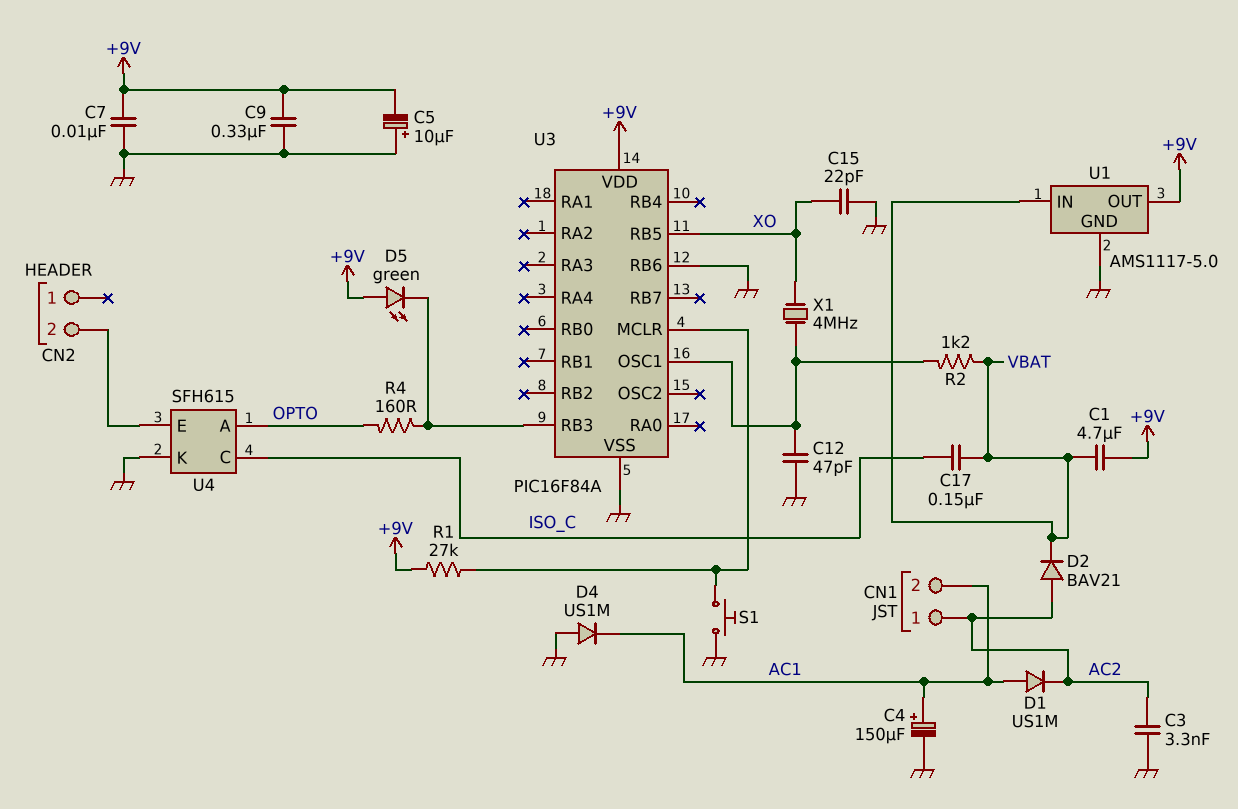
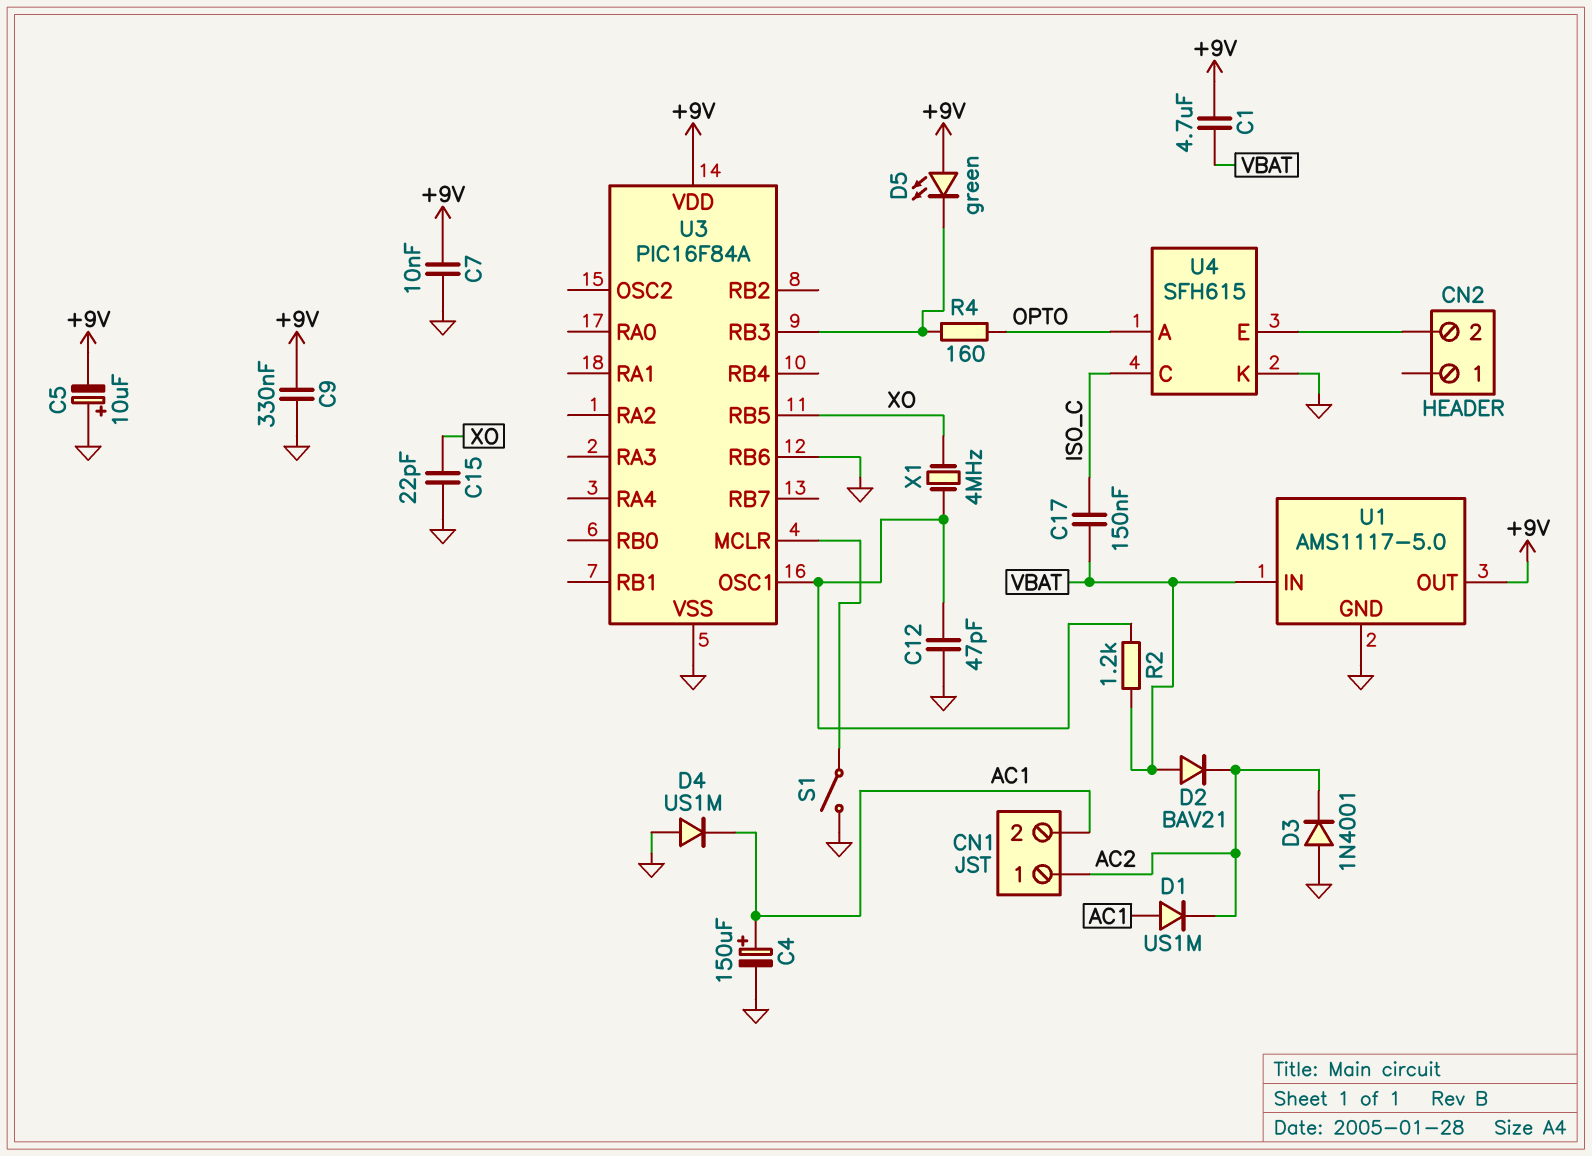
C3: 3.3nF (AC2, GND) -> none
D2: diode BAV21 (A AC2, K VBAT) -> diode BAV21 (A VBAT, K AC2)
D3: none -> diode 1N4001 (A GND, K AC2)
R1: 27k (+9V, U3/MCLR) -> none
S1: button (GND, U3/MCLR) -> switch (GND, U3/MCLR)

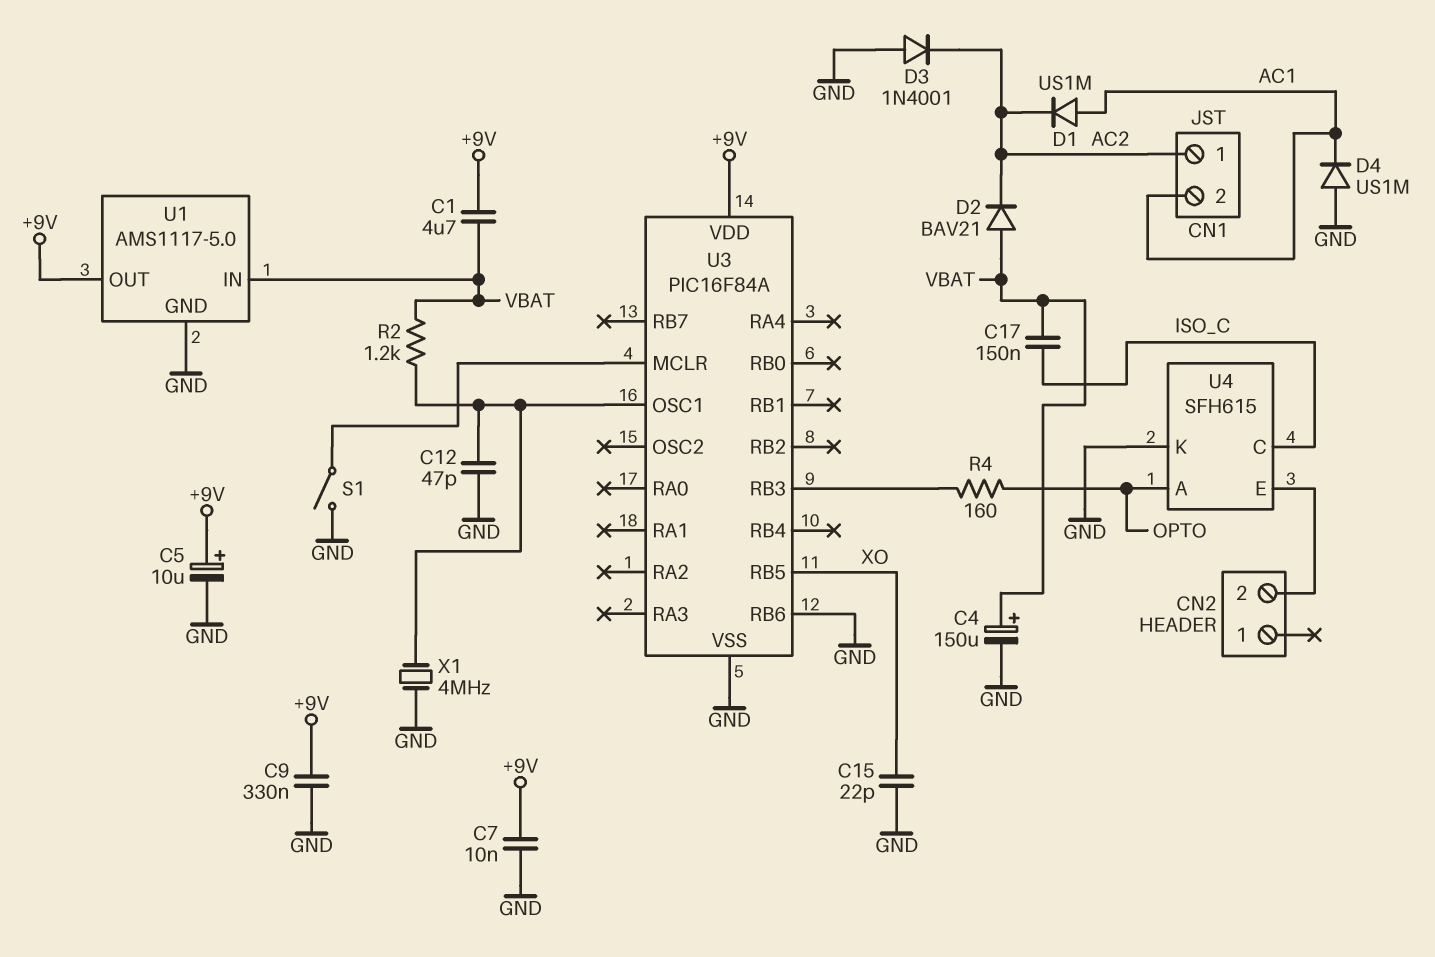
C4: 150uF (plus AC1, minus GND) -> 150uF (plus VBAT, minus GND)
C5: 10uF (plus GND, minus +9V) -> 10uF (plus +9V, minus GND)
D5: LED green (A +9V, K U3/RB3) -> none
X1: 4MHz (U3/OSC1, XO) -> 4MHz (GND, U3/OSC1)

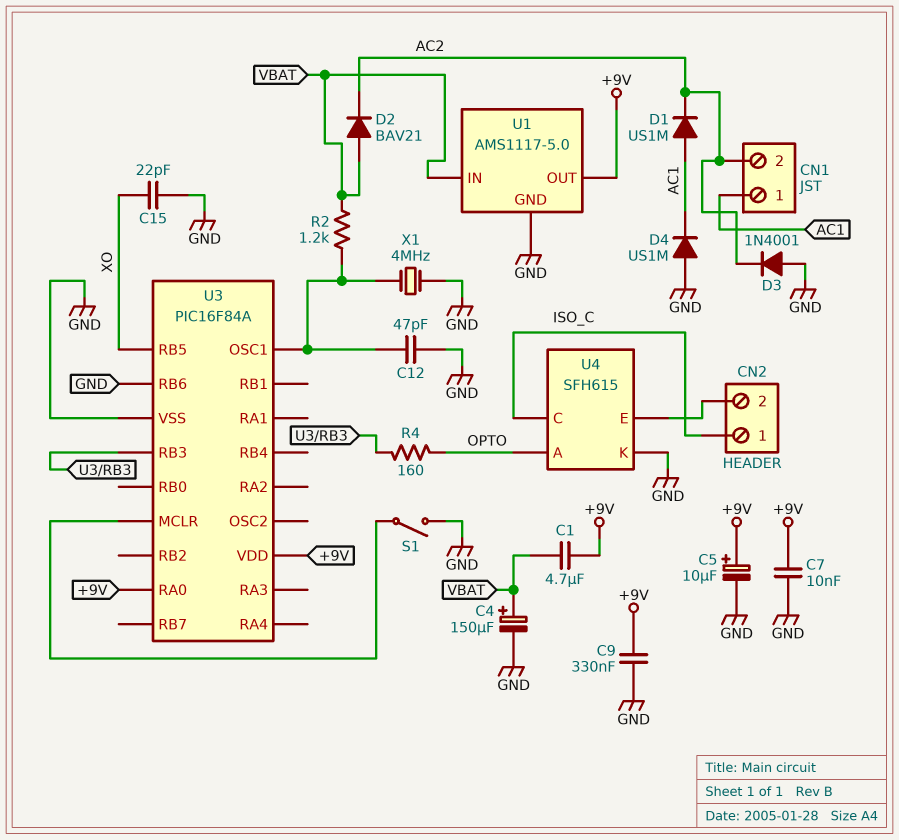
C17: 150nF (ISO_C, VBAT) -> none
CN1 pin 1: AC2 -> AC1
CN1 pin 2: AC1 -> AC2
CN2 pin 1: none -> ISO_C
U3 pin RA0: none -> +9V

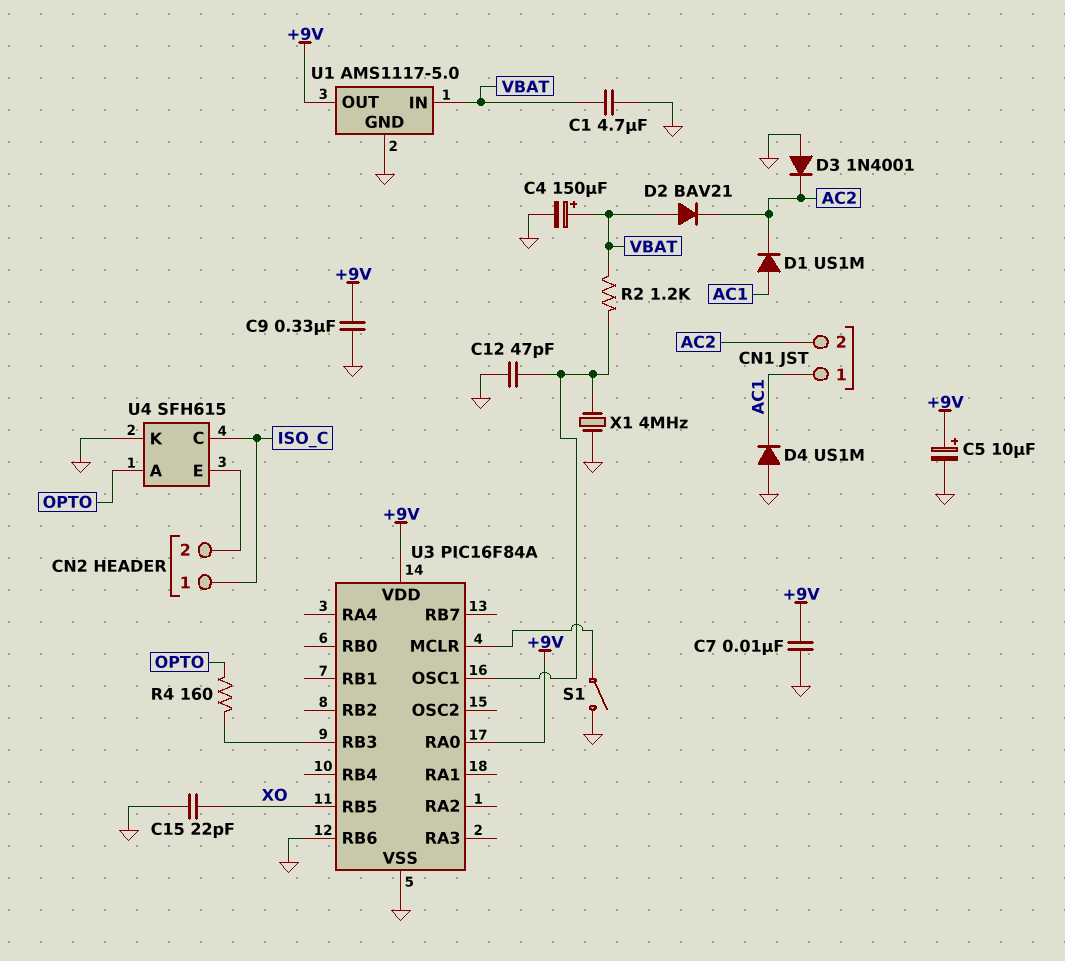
C1: 4.7uF (+9V, VBAT) -> 4.7uF (GND, VBAT)

